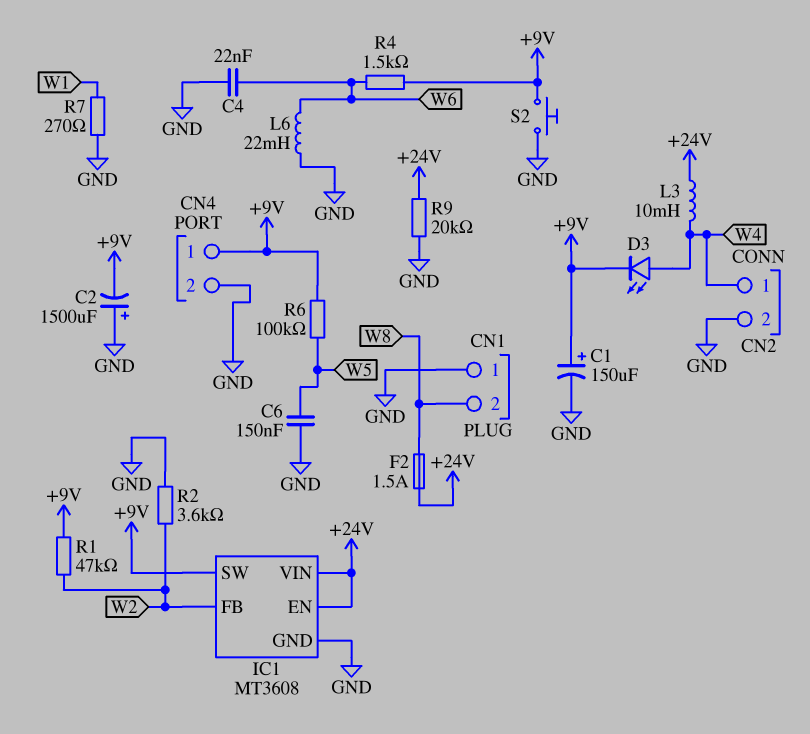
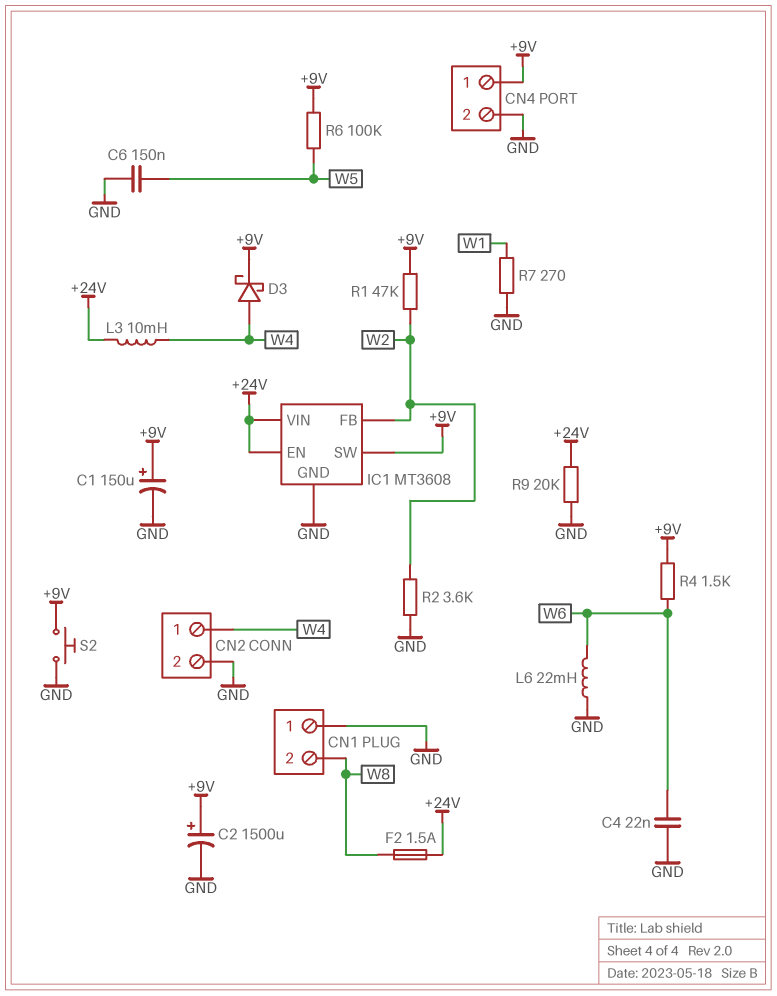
C2: 1500uF (plus GND, minus +9V) -> 1500uF (plus +9V, minus GND)
D3: LED (A W4, K +9V) -> schottky (A W4, K +9V)

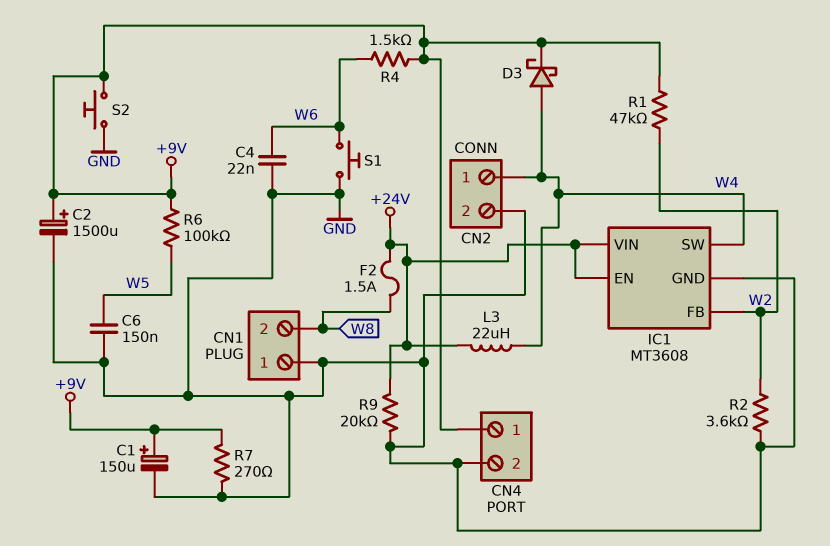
IC1 pin SW: +9V -> W4
L3: 10mH (+24V, W4) -> 22uH (+24V, W4)
L6: 22mH (GND, W6) -> none
R7: 270 (GND, W1) -> 270 (+9V, GND)
S1: none -> button (GND, W6)

